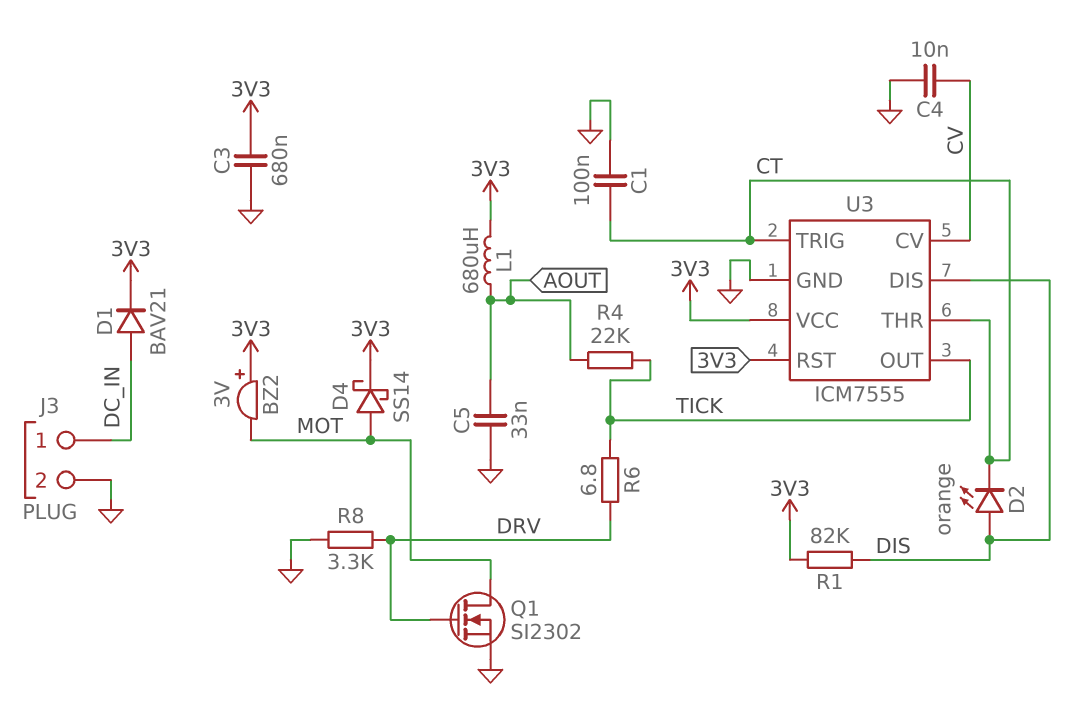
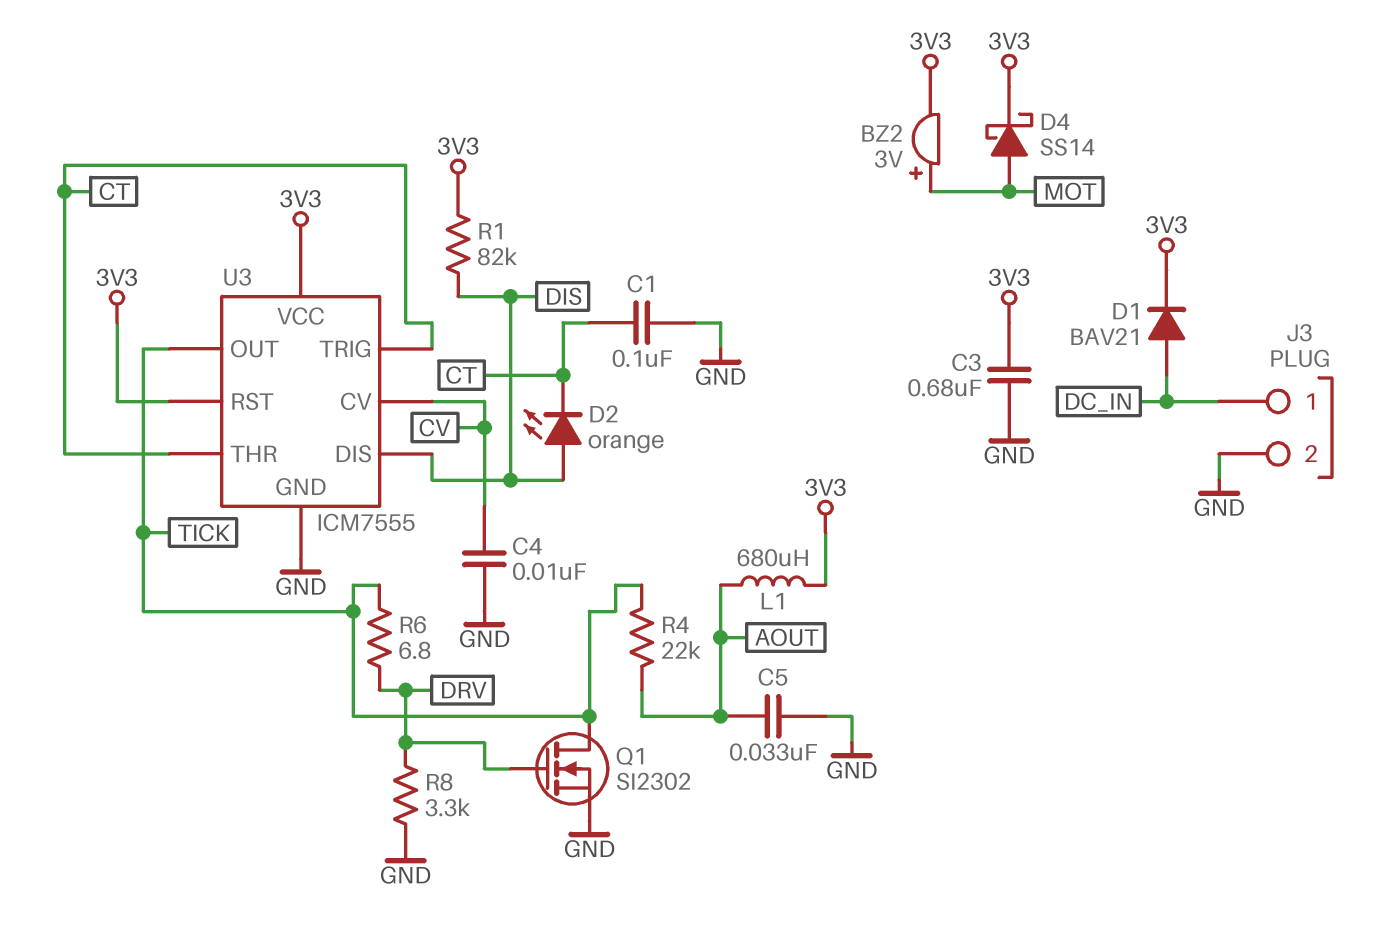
BZ2: buzzer 3V (plus 3V3, minus MOT) -> buzzer 3V (plus MOT, minus 3V3)
Q1: NMOS SI2302 (G DRV, D MOT, S GND) -> NMOS SI2302 (G DRV, D TICK, S GND)

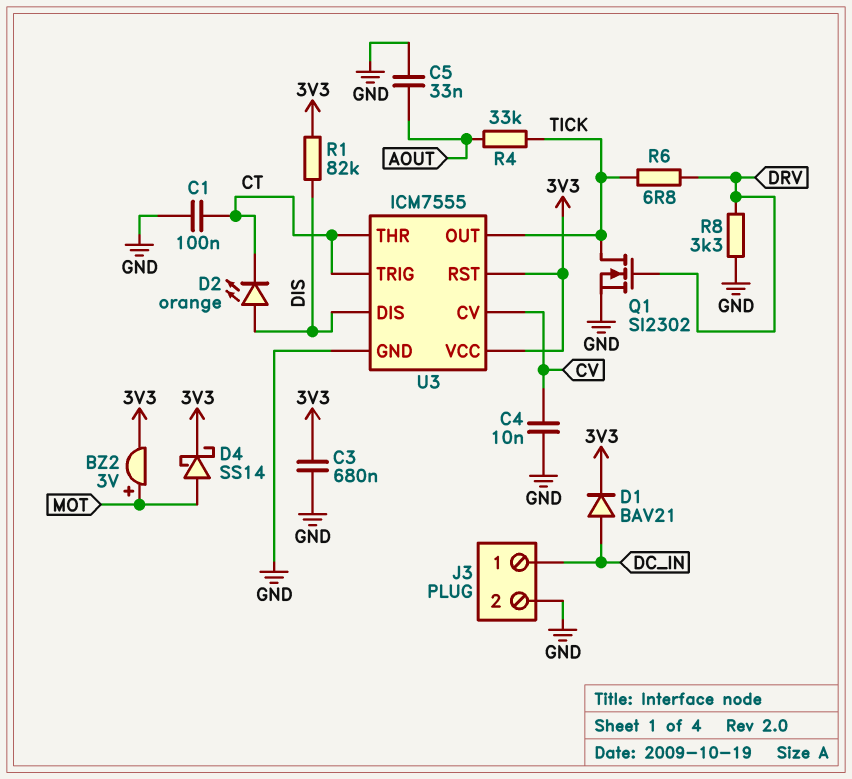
L1: 680uH (3V3, AOUT) -> none
R4: 22k (AOUT, TICK) -> 33k (AOUT, TICK)

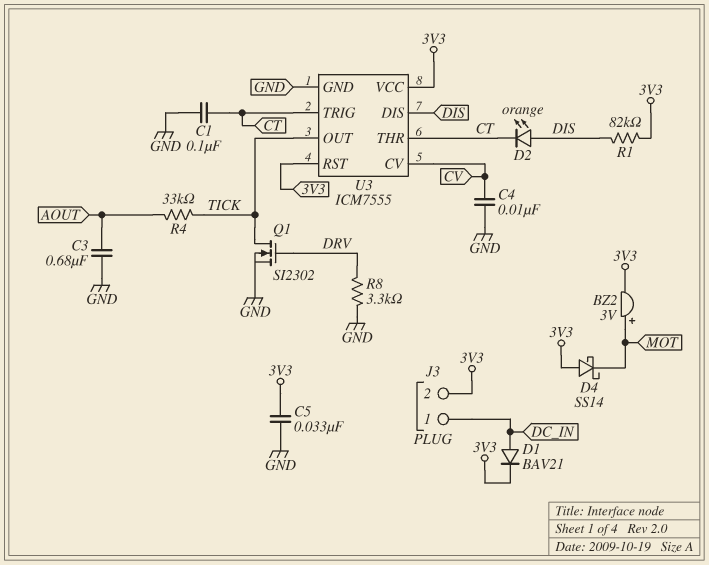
C3: 680nF (3V3, GND) -> 680nF (AOUT, GND)
C5: 33nF (AOUT, GND) -> 33nF (3V3, GND)
D4: schottky SS14 (A MOT, K 3V3) -> schottky SS14 (A 3V3, K MOT)
J3 pin 2: GND -> 3V3
R6: 6.8 (DRV, TICK) -> none

